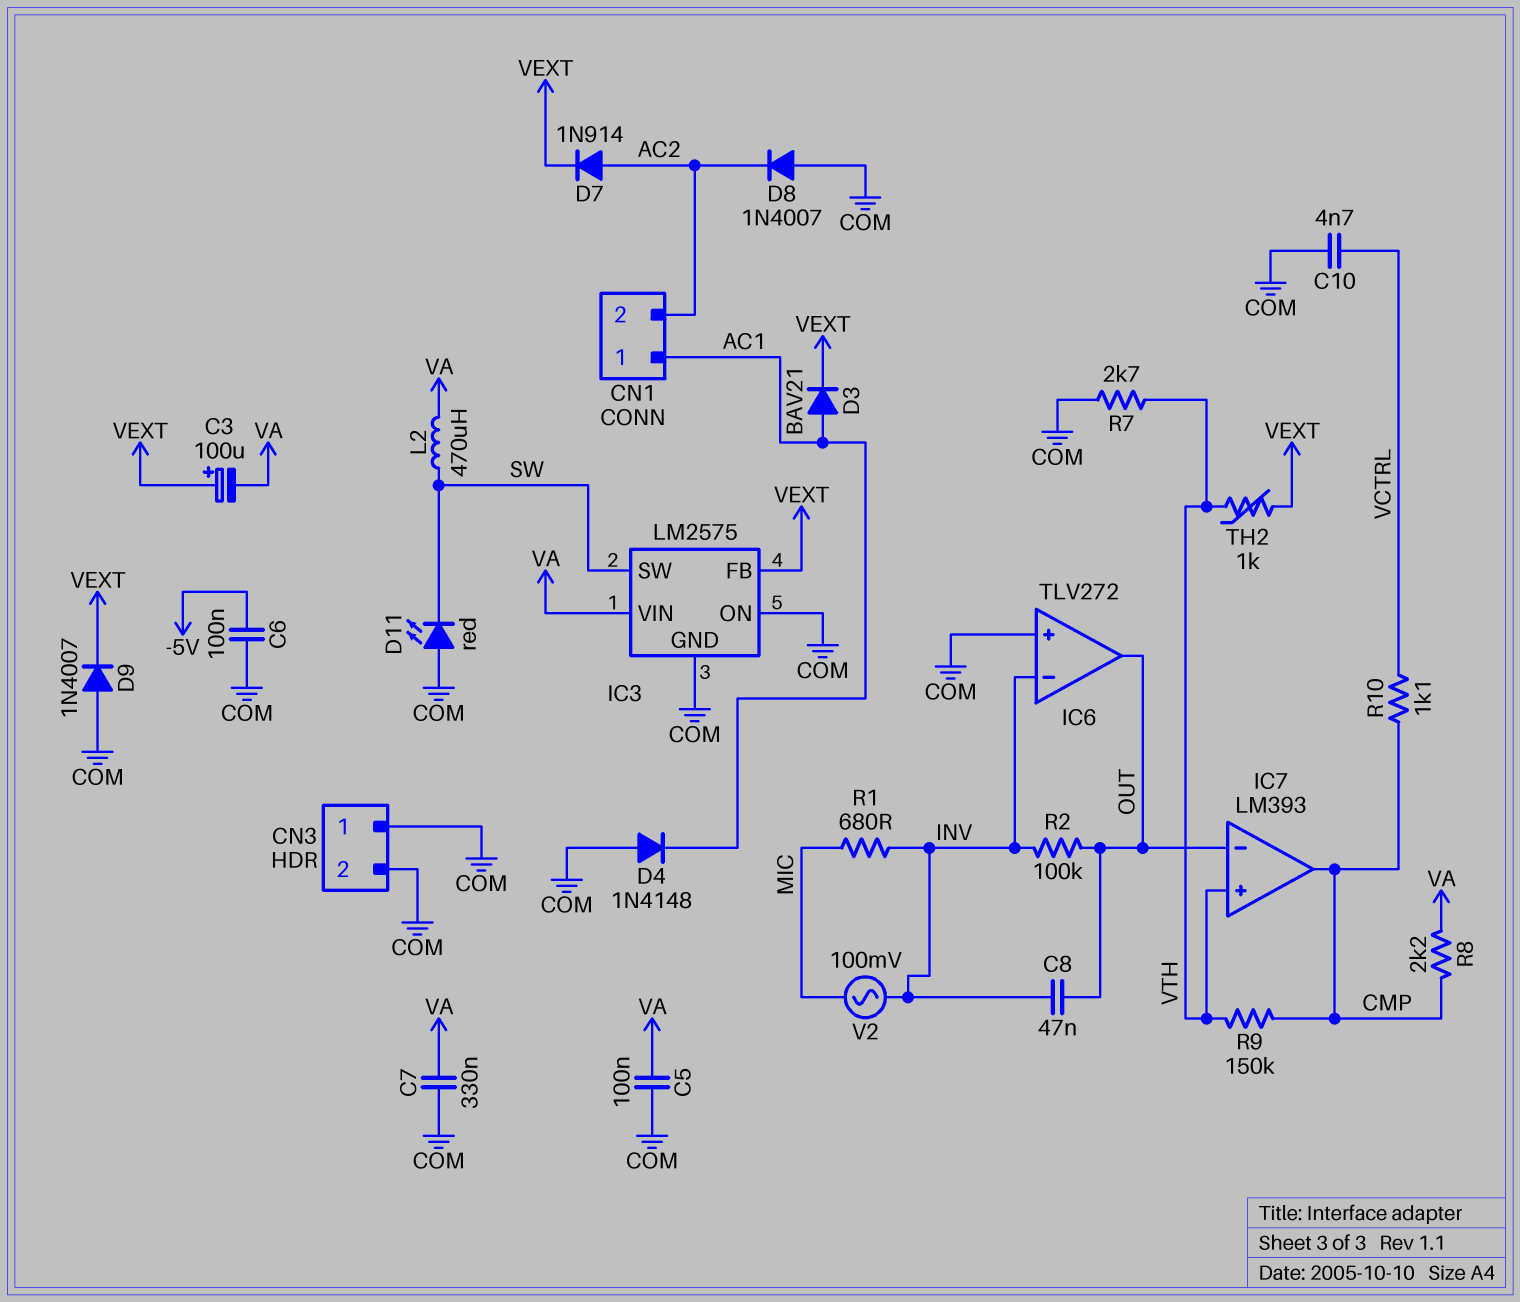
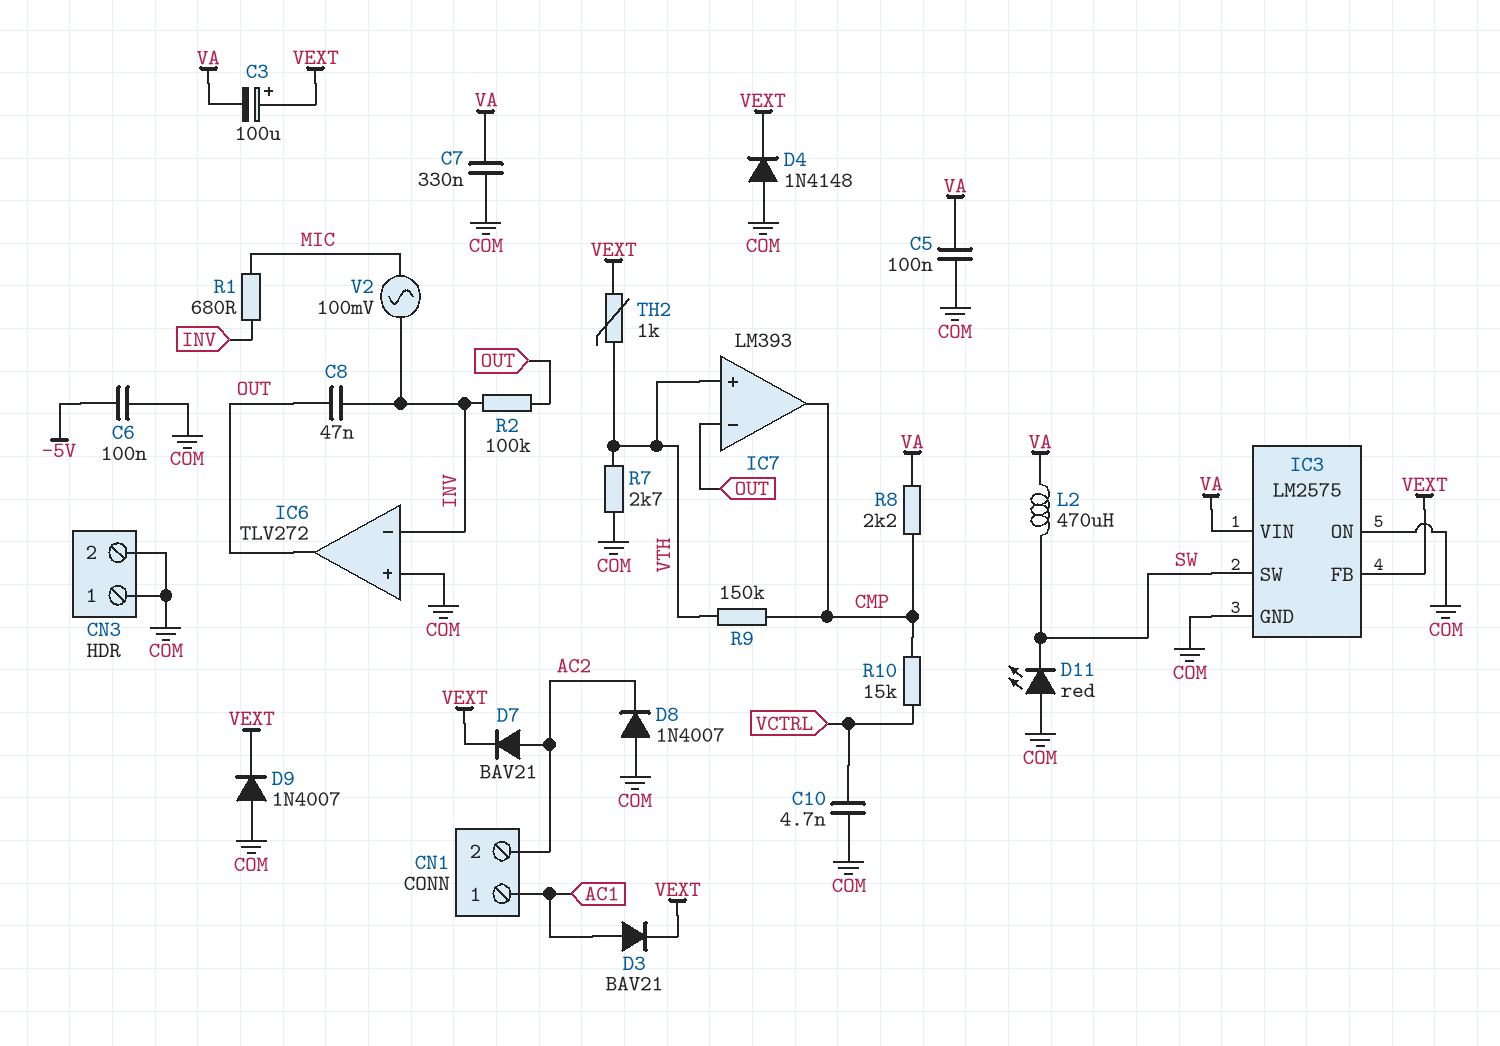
D4: diode 1N4148 (A COM, K AC1) -> diode 1N4148 (A COM, K VEXT)
D7: diode 1N914 (A AC2, K VEXT) -> diode BAV21 (A AC2, K VEXT)
R10: 1.1k (CMP, VCTRL) -> 15k (CMP, VCTRL)

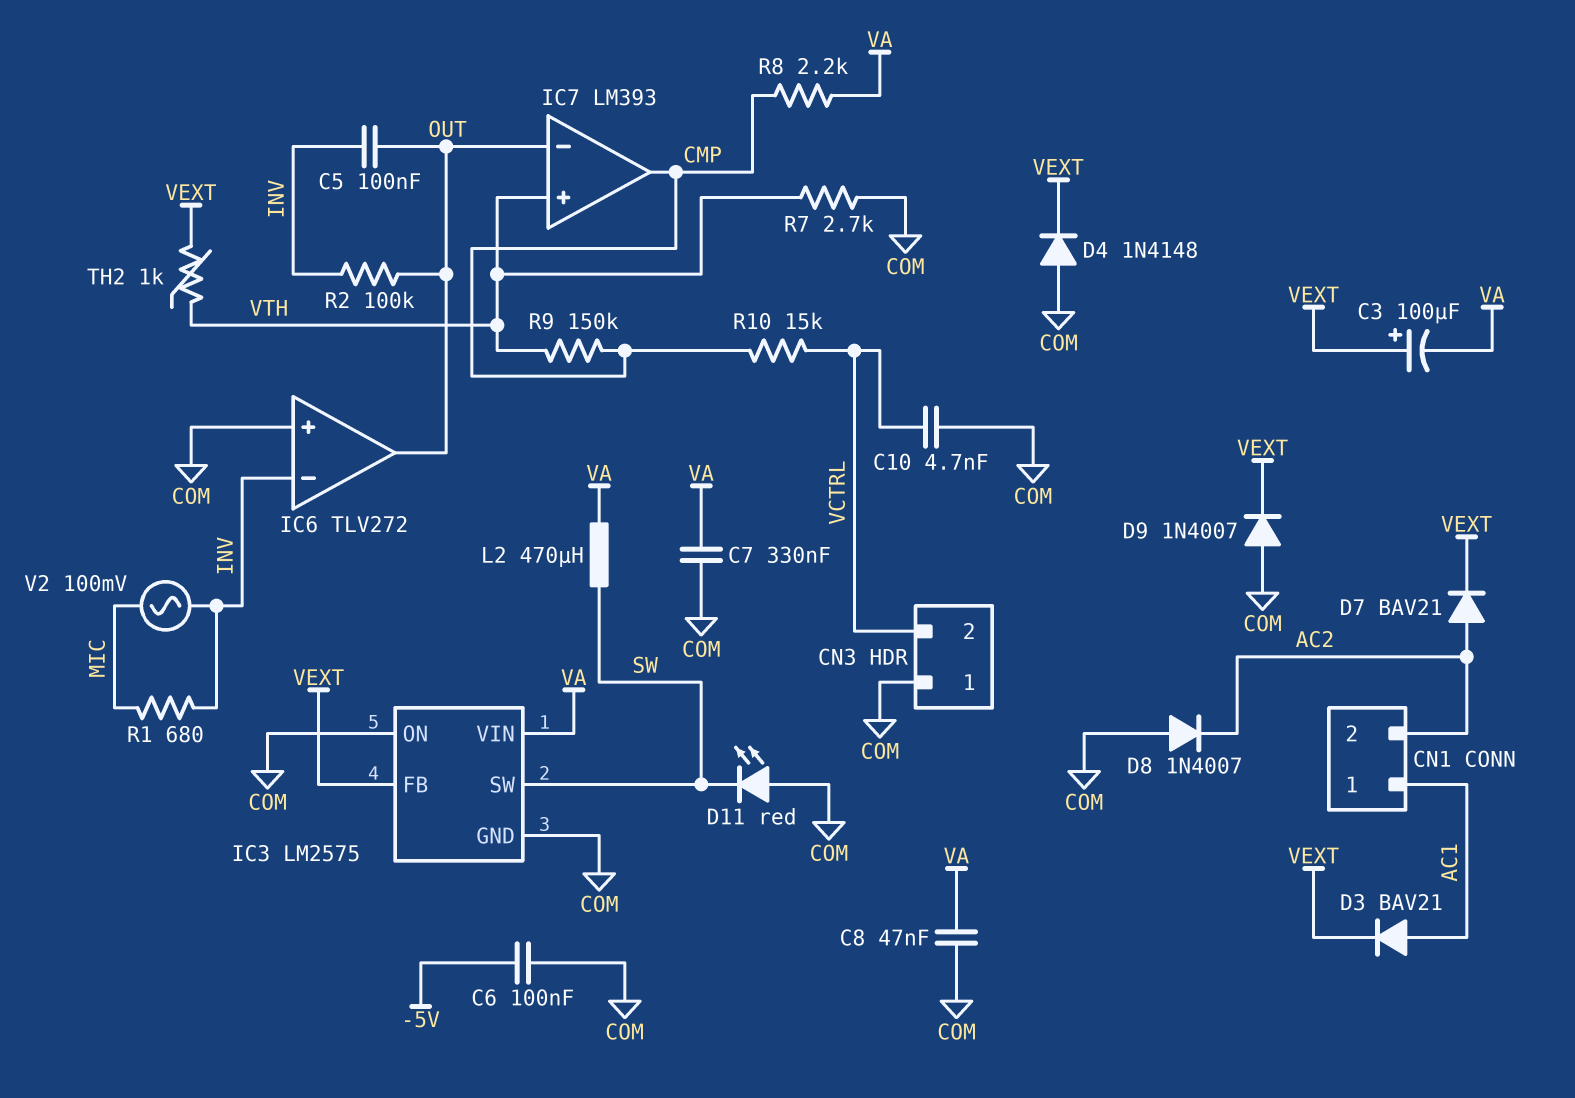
C5: 100nF (COM, VA) -> 100nF (INV, OUT)
C8: 47nF (INV, OUT) -> 47nF (COM, VA)
CN3 pin 2: COM -> VCTRL

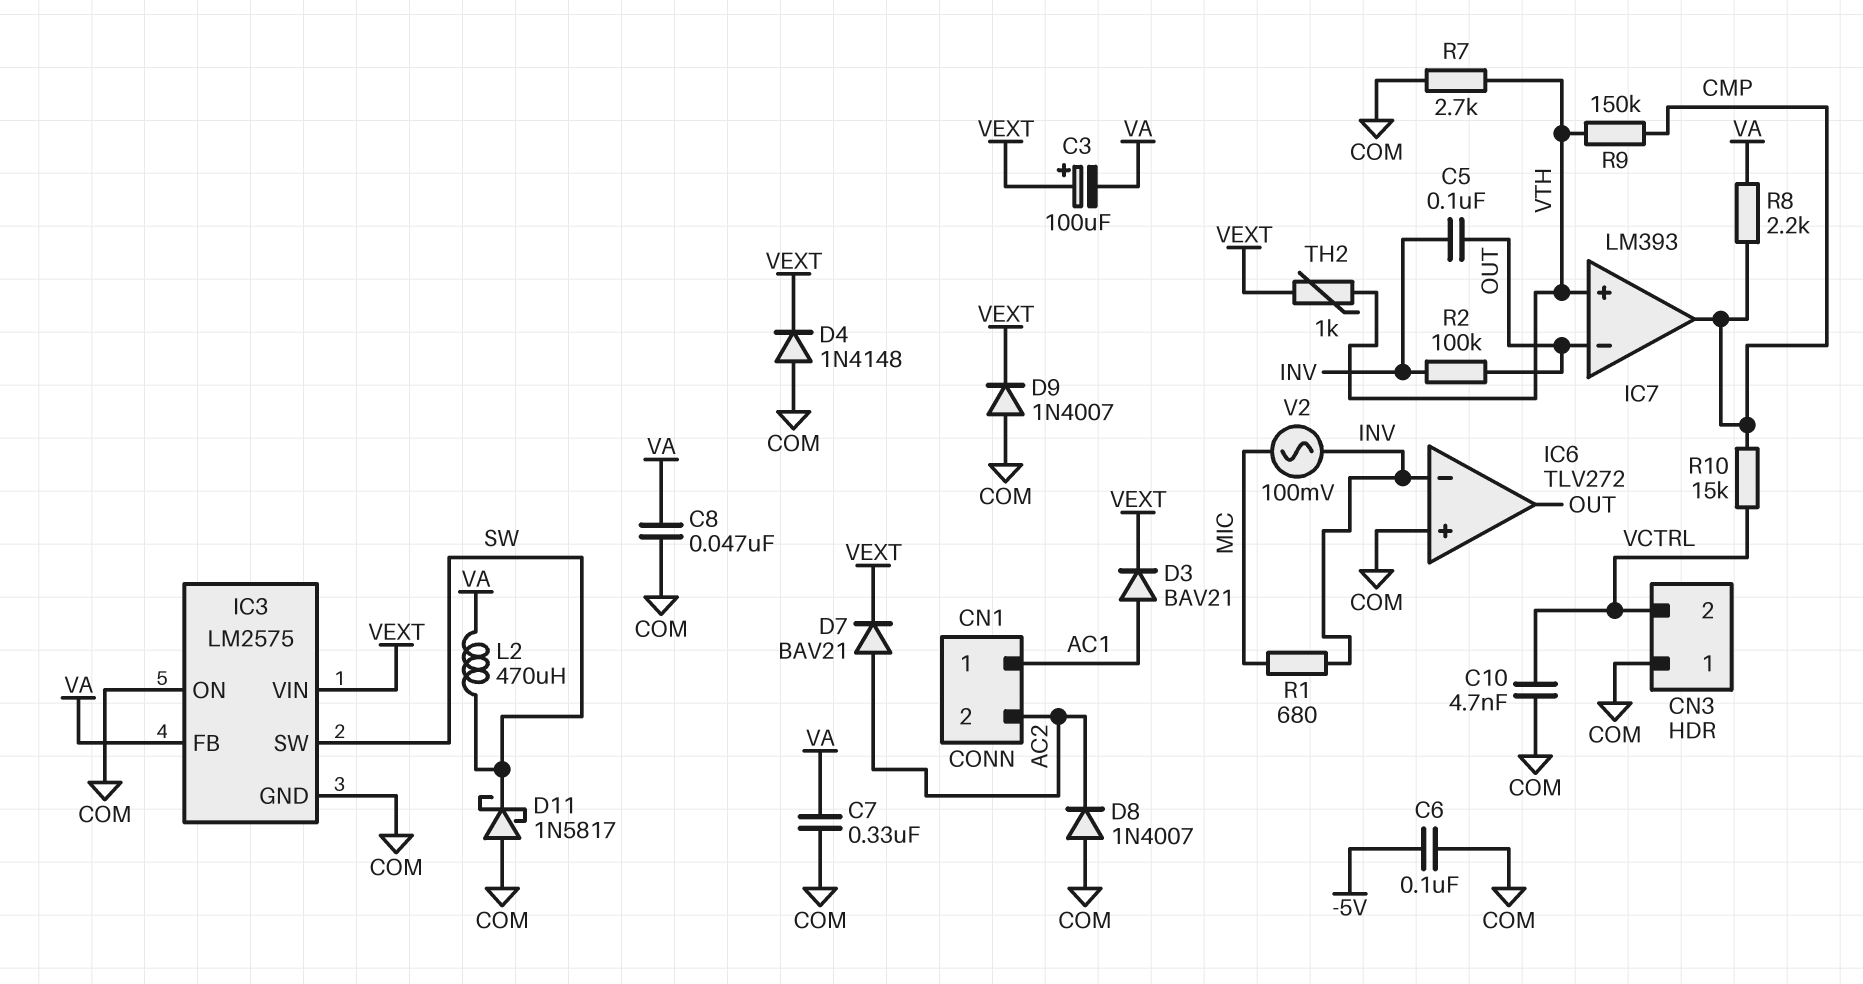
D11: LED red (A COM, K SW) -> schottky 1N5817 (A COM, K SW)
IC3 pin FB: VEXT -> VA
IC3 pin VIN: VA -> VEXT

